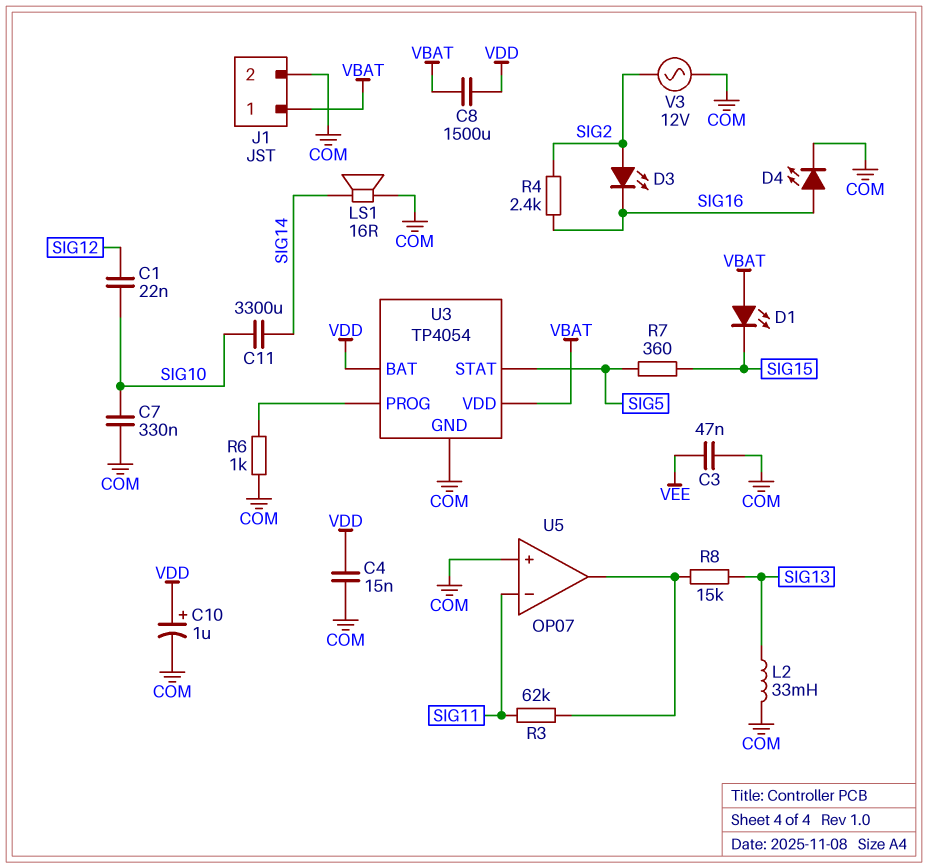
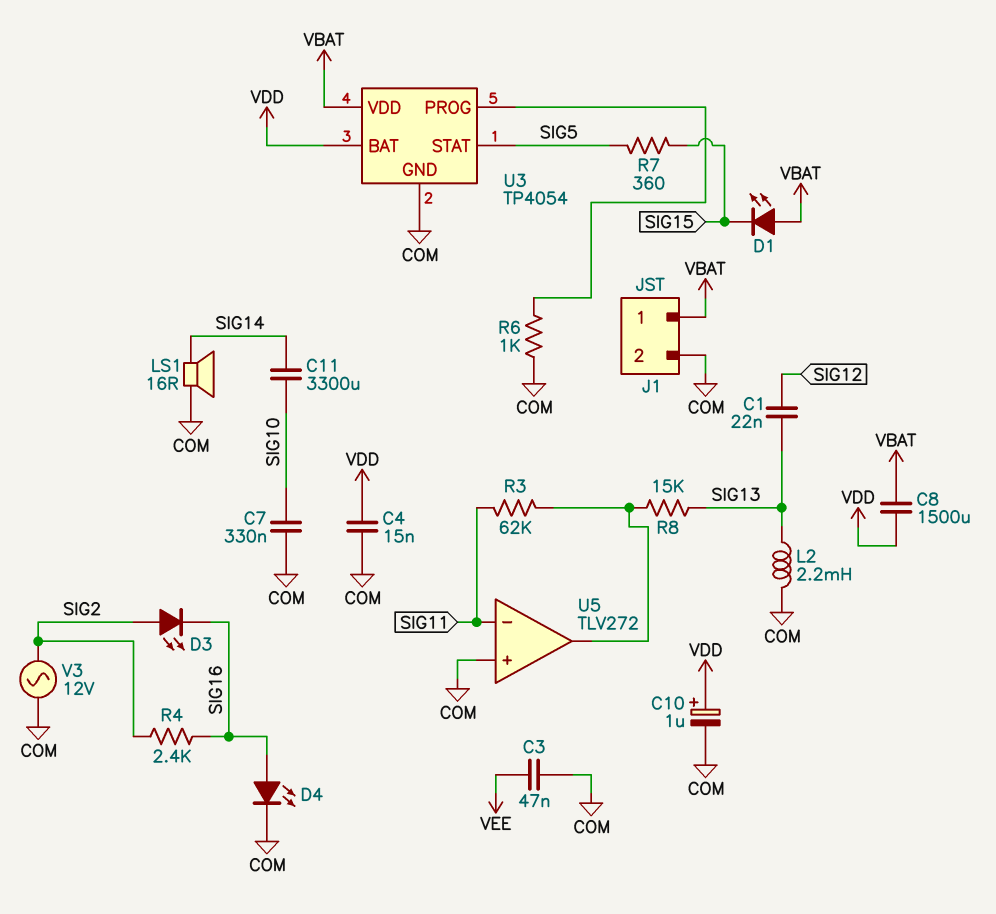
C1: 22nF (SIG10, SIG12) -> 22nF (SIG12, SIG13)
L2: 33mH (COM, SIG13) -> 2.2mH (COM, SIG13)
U5: OP07 -> TLV272

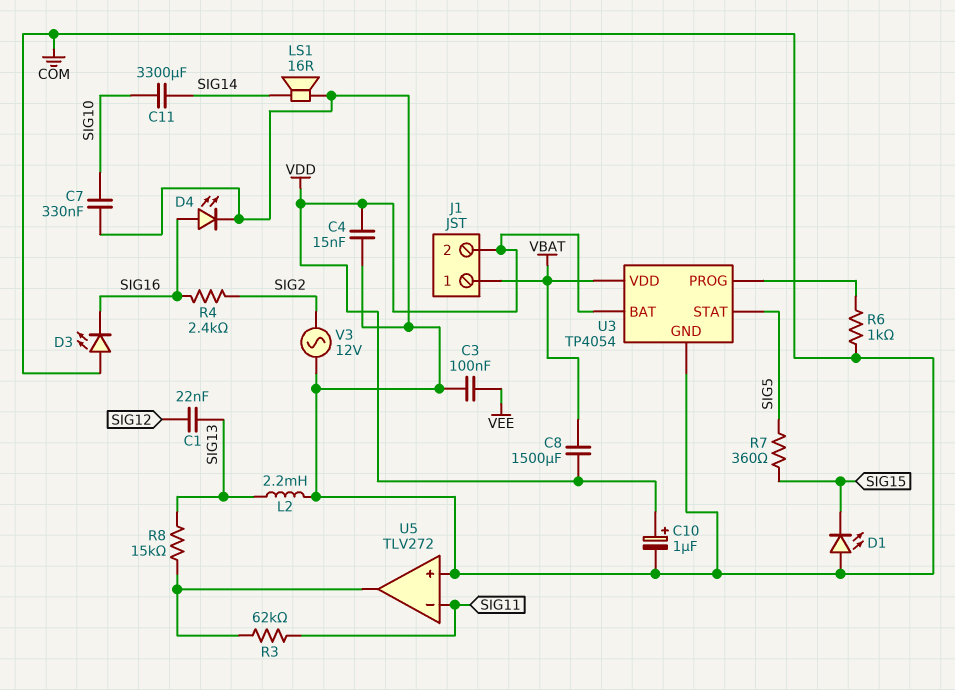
C3: 47nF (COM, VEE) -> 100nF (COM, VEE)
D1: LED (A VBAT, K SIG15) -> LED (A COM, K SIG15)
D3: LED (A SIG2, K SIG16) -> LED (A COM, K SIG16)
J1 pin 2: COM -> VDD

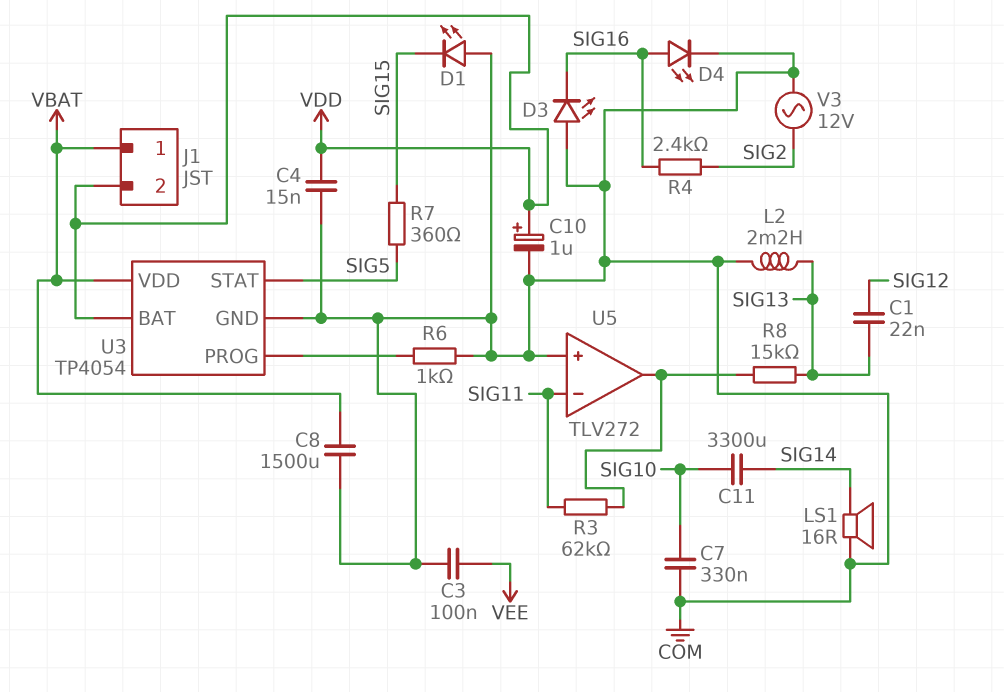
C8: 1500uF (VBAT, VDD) -> 1500uF (COM, VBAT)

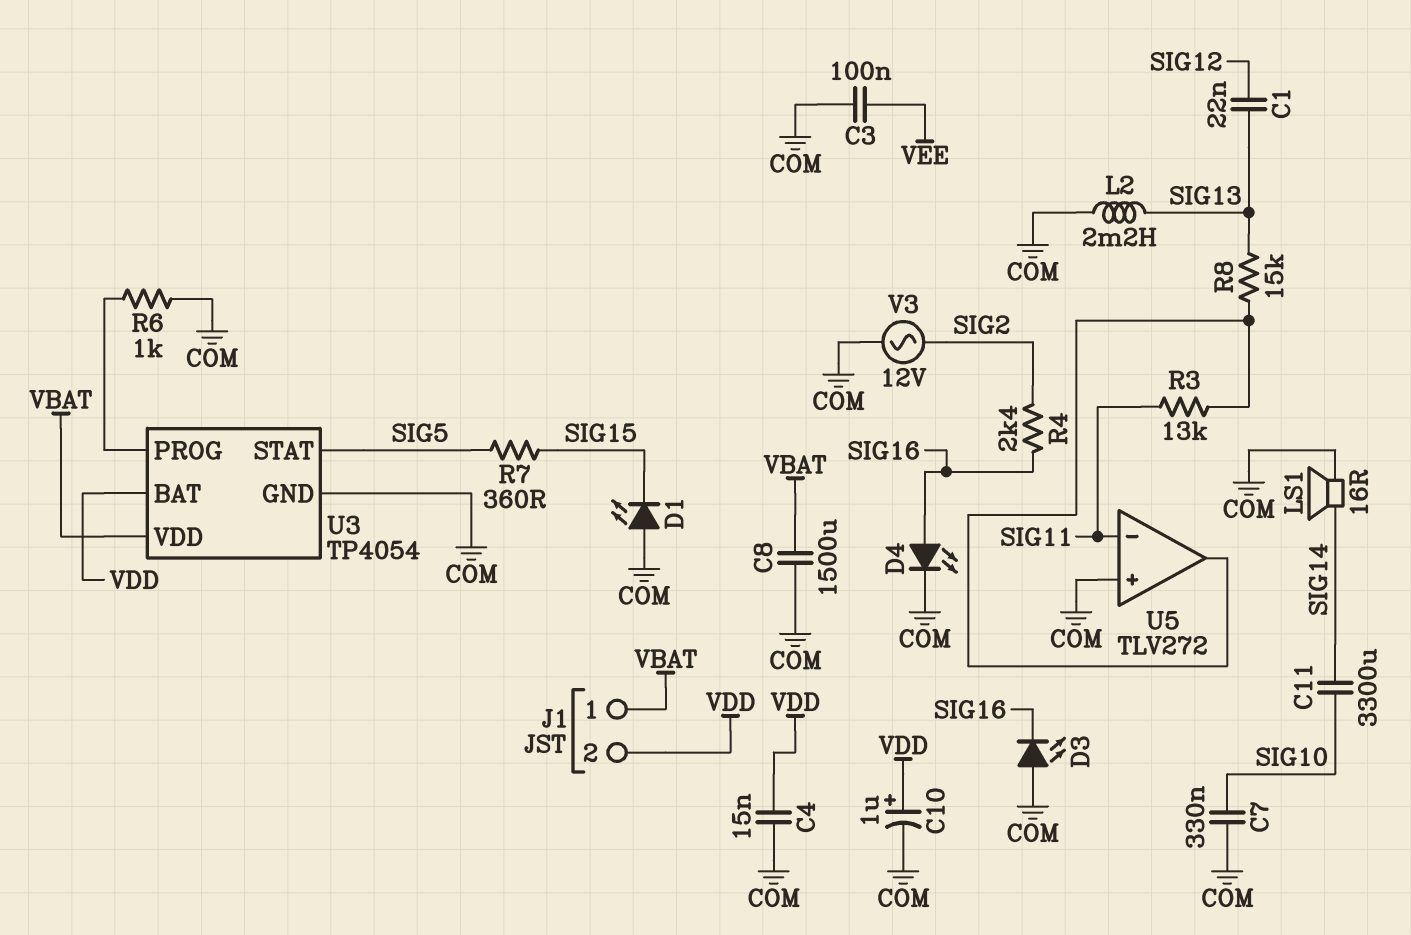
R3: 62k (SIG11, U5/out) -> 13k (SIG11, U5/out)

